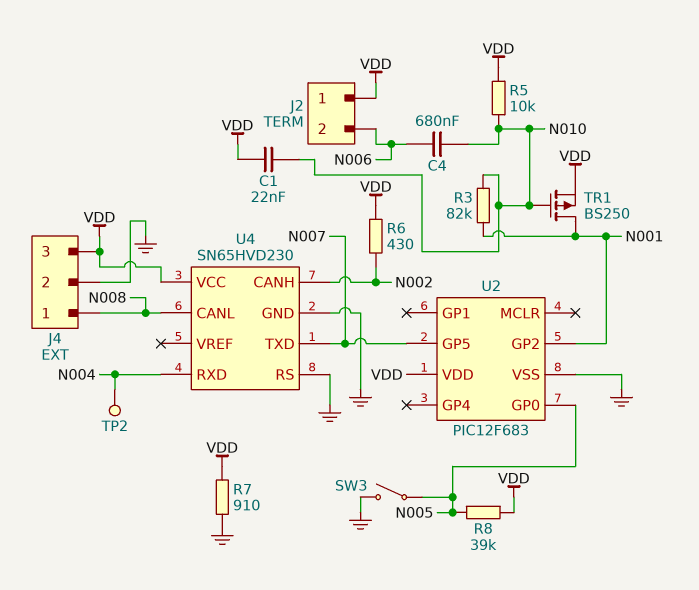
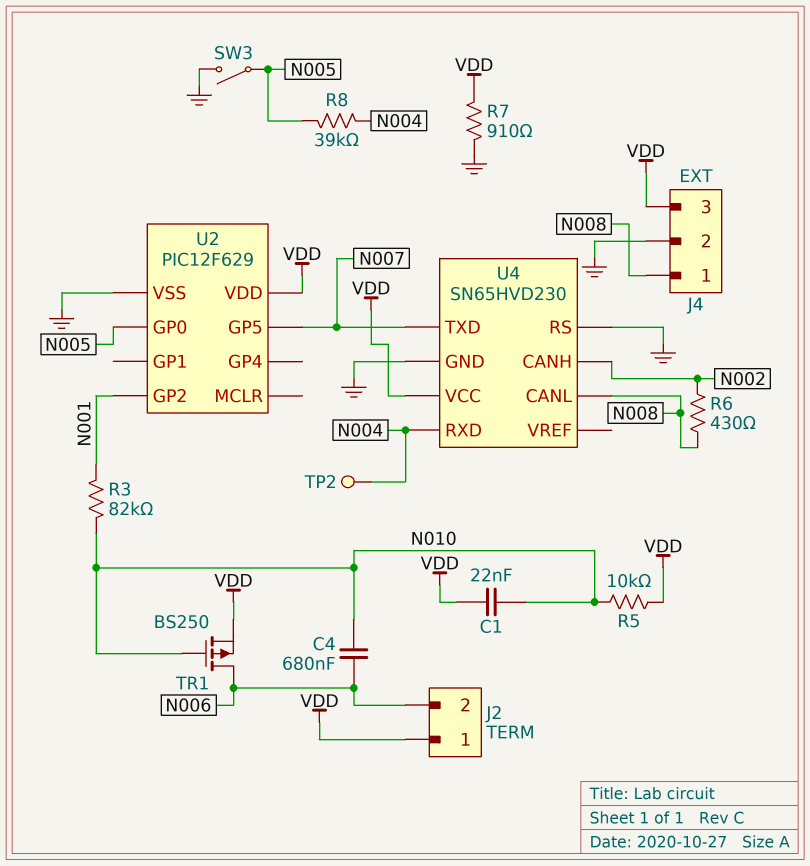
R6: 430 (N002, VDD) -> 430 (N002, N008)
R8: 39k (N005, VDD) -> 39k (N004, N005)
TR1: PMOS BS250 (G N010, D N001, S VDD) -> PMOS BS250 (G N010, D N006, S VDD)
U2: PIC12F683 -> PIC12F629

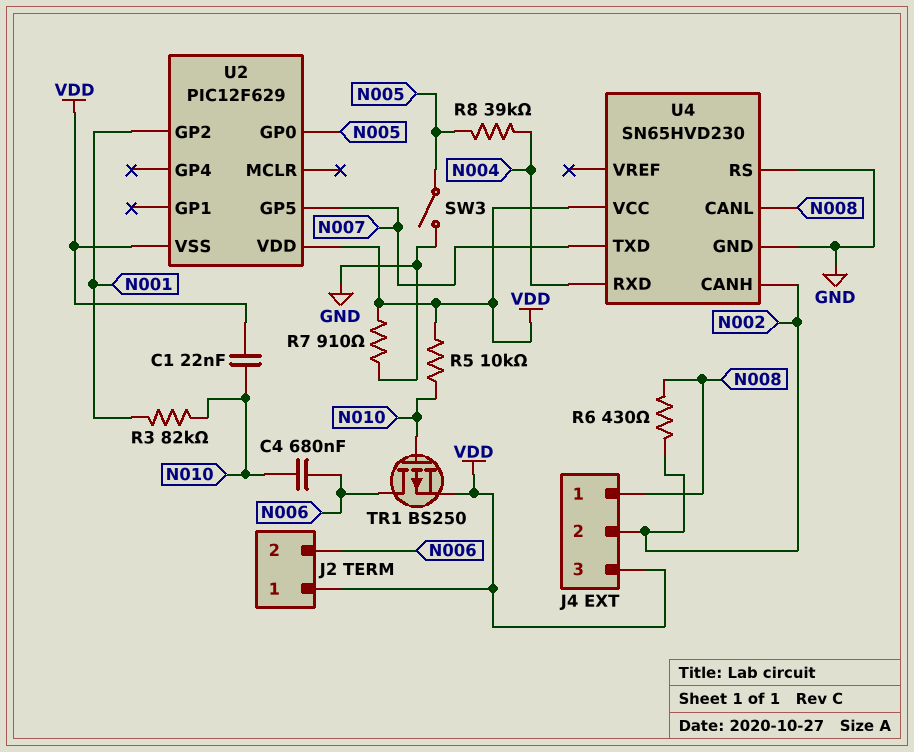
J4 pin 2: GND -> N002
TP2: test point (N004) -> none
U2 pin VSS: GND -> VDD

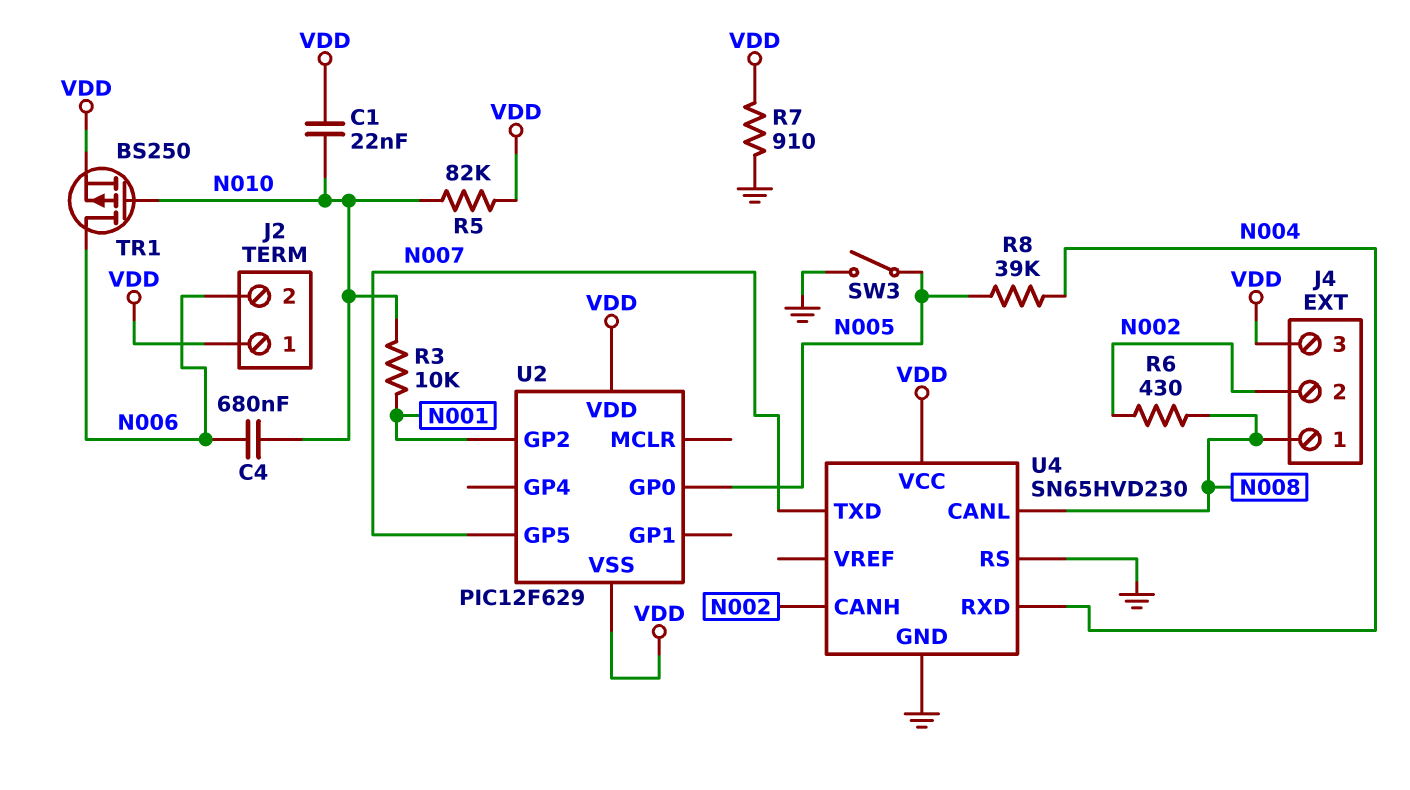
R3: 82k (N001, N010) -> 10k (N001, N010)
R5: 10k (N010, VDD) -> 82k (N010, VDD)

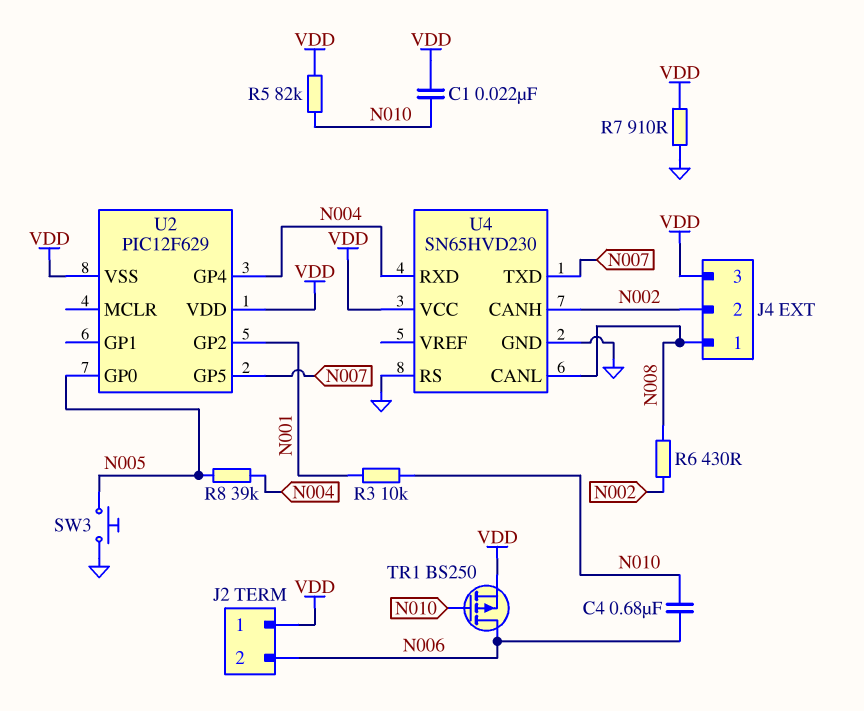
SW3: switch (GND, N005) -> button (GND, N005)
U2 pin GP4: none -> N004

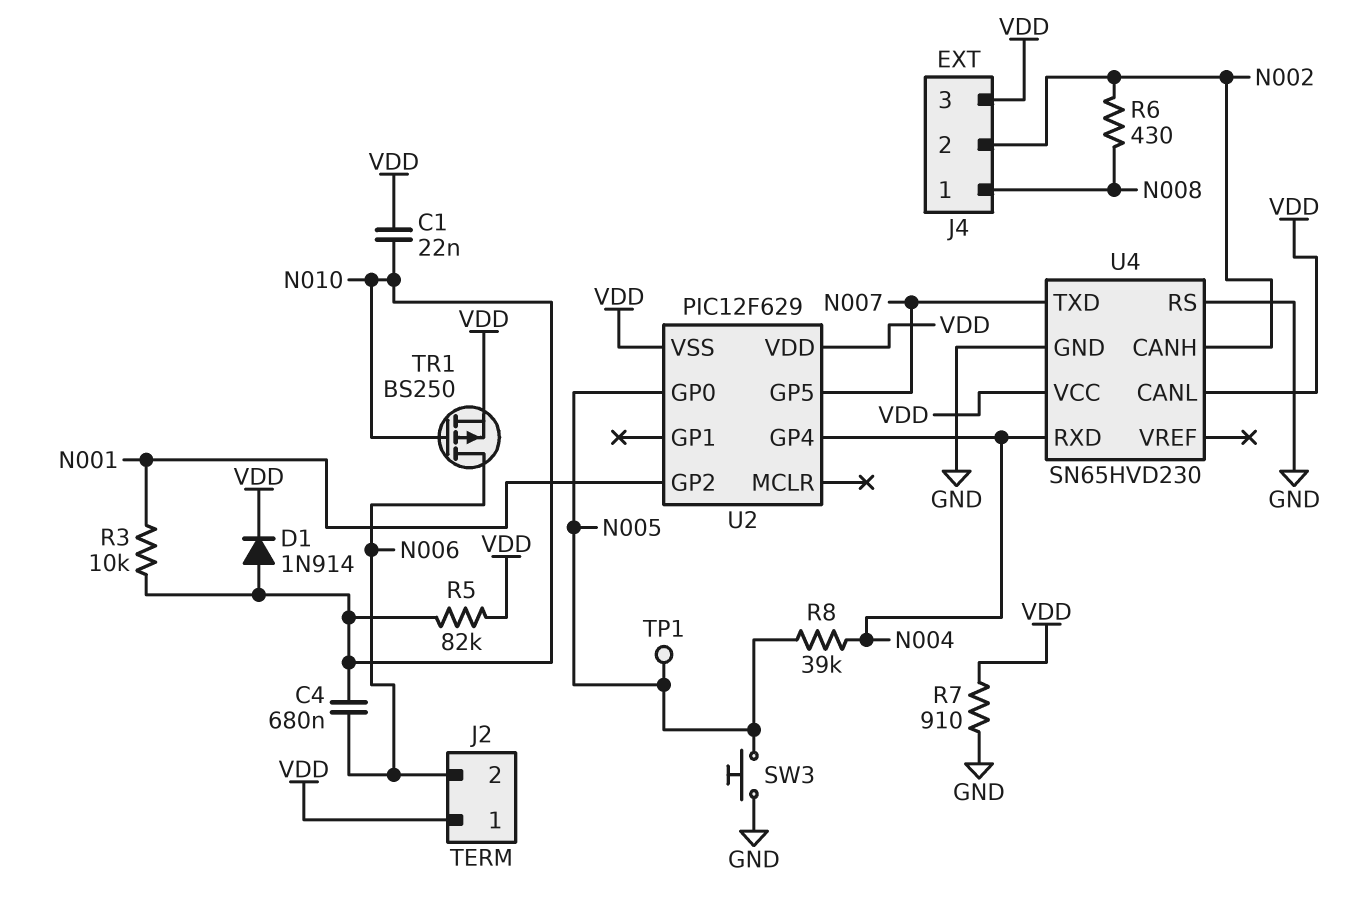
D1: none -> diode 1N914 (A N010, K VDD)
TP1: none -> test point (N005)
U4 pin CANL: N008 -> VDD

